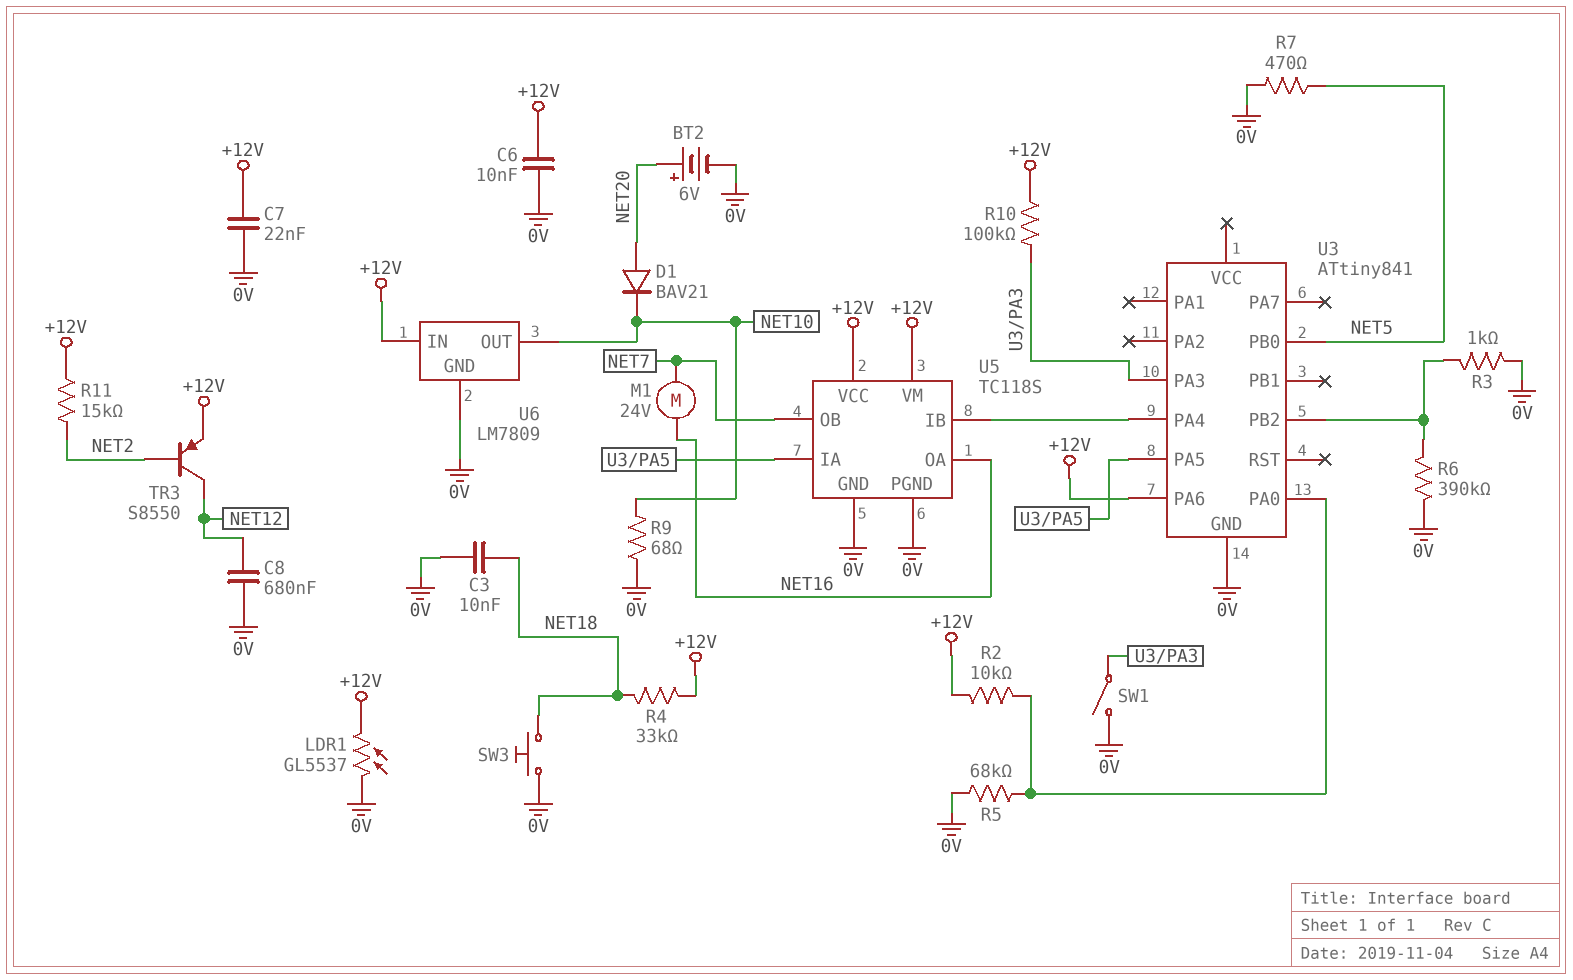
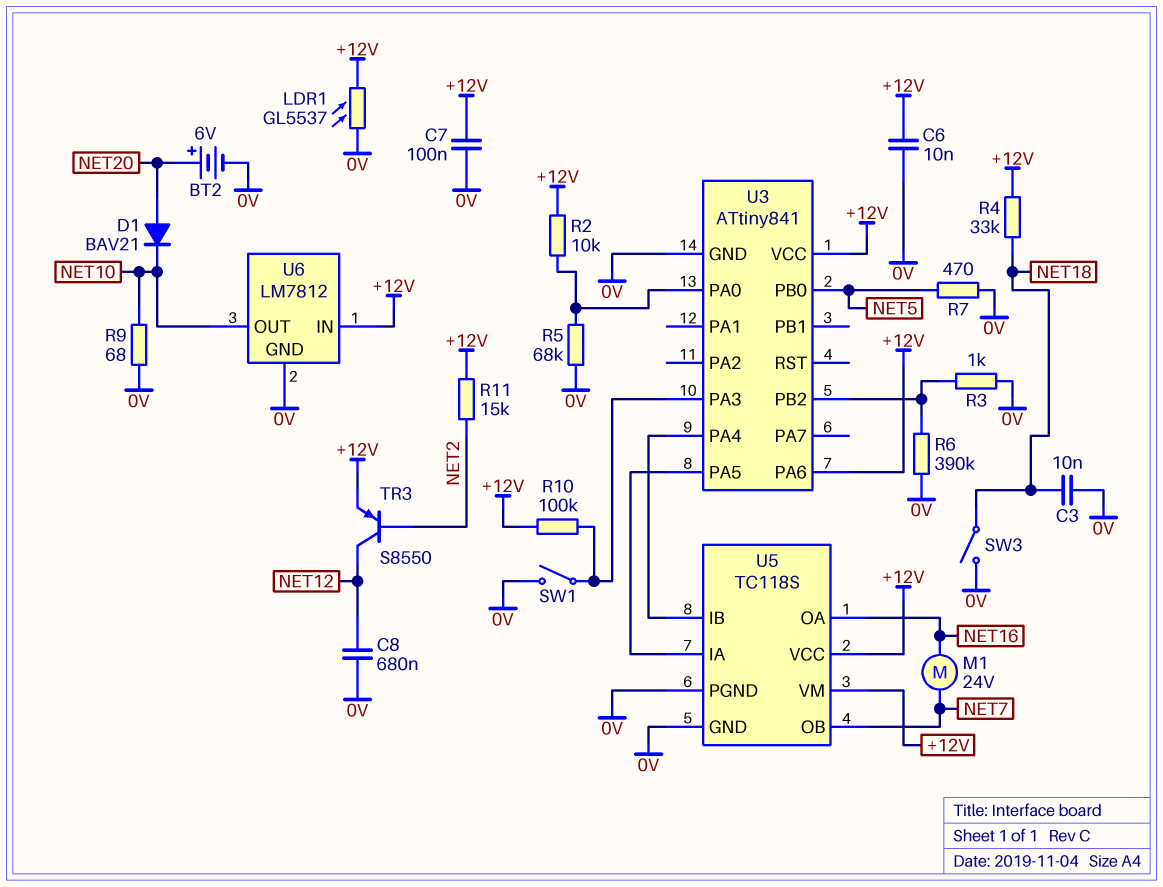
C7: 22nF (+12V, 0V) -> 100nF (+12V, 0V)
SW3: button (0V, NET18) -> switch (0V, NET18)
U3 pin VCC: none -> +12V
U6: LM7809 -> LM7812

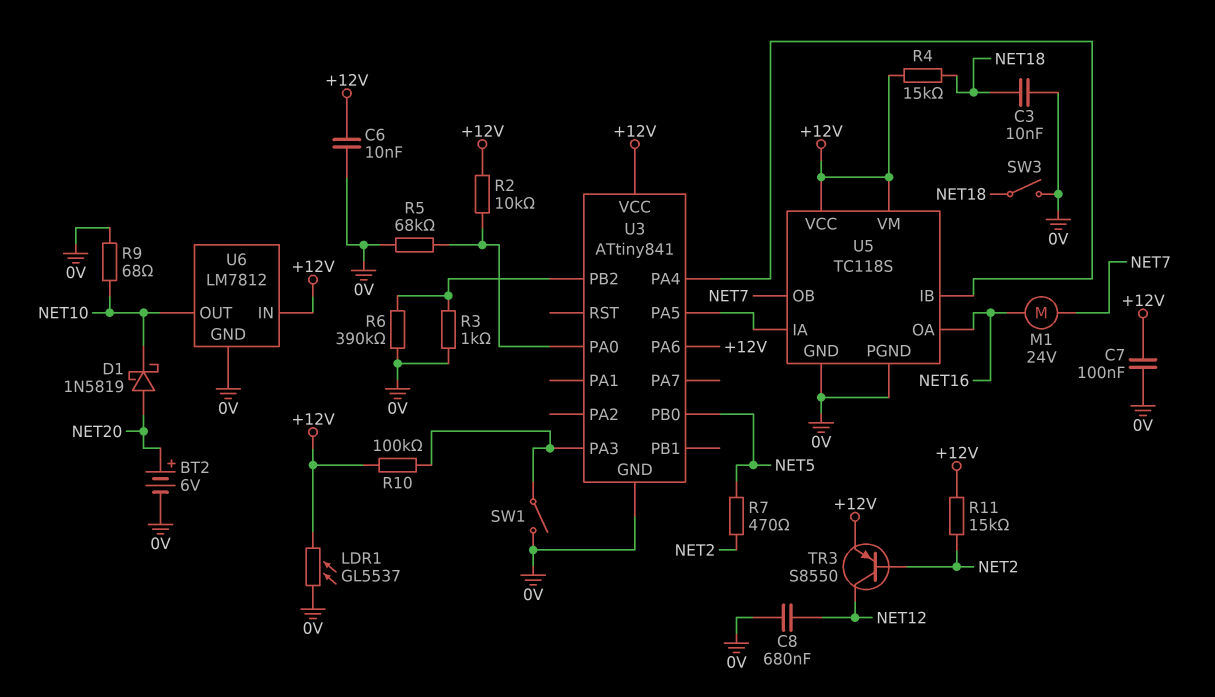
D1: diode BAV21 (A NET20, K NET10) -> schottky 1N5819 (A NET20, K NET10)
R4: 33k (+12V, NET18) -> 15k (+12V, NET18)
R7: 470 (0V, NET5) -> 470 (NET2, NET5)

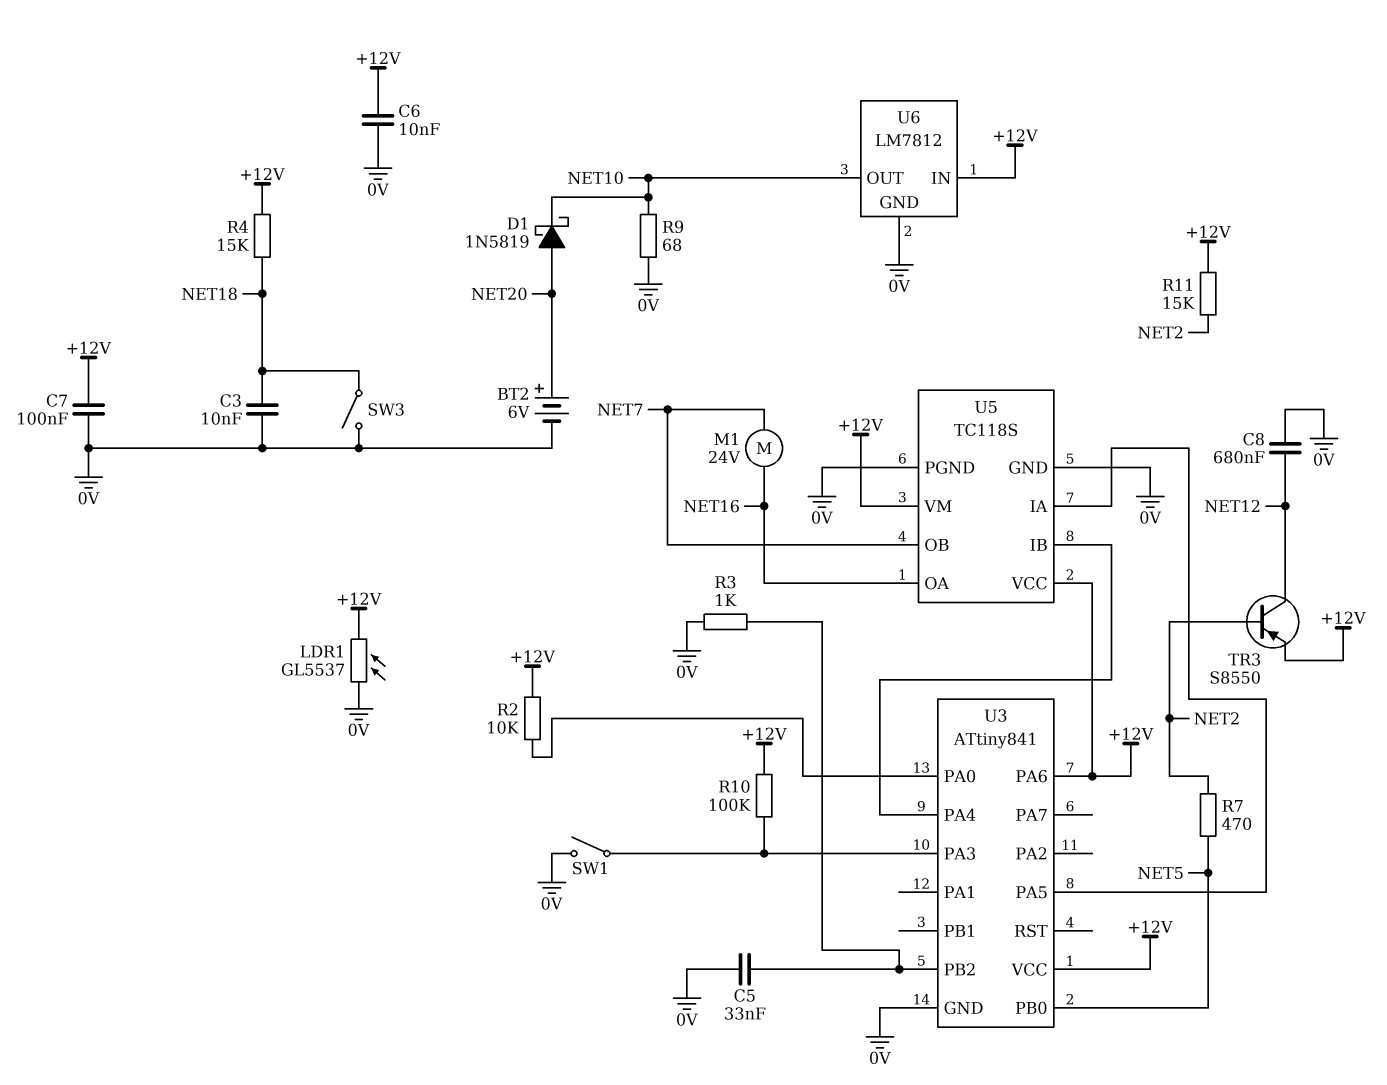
C5: none -> 33nF (0V, U3/PB2)
R5: 68k (0V, U3/PA0) -> none
R6: 390k (0V, U3/PB2) -> none

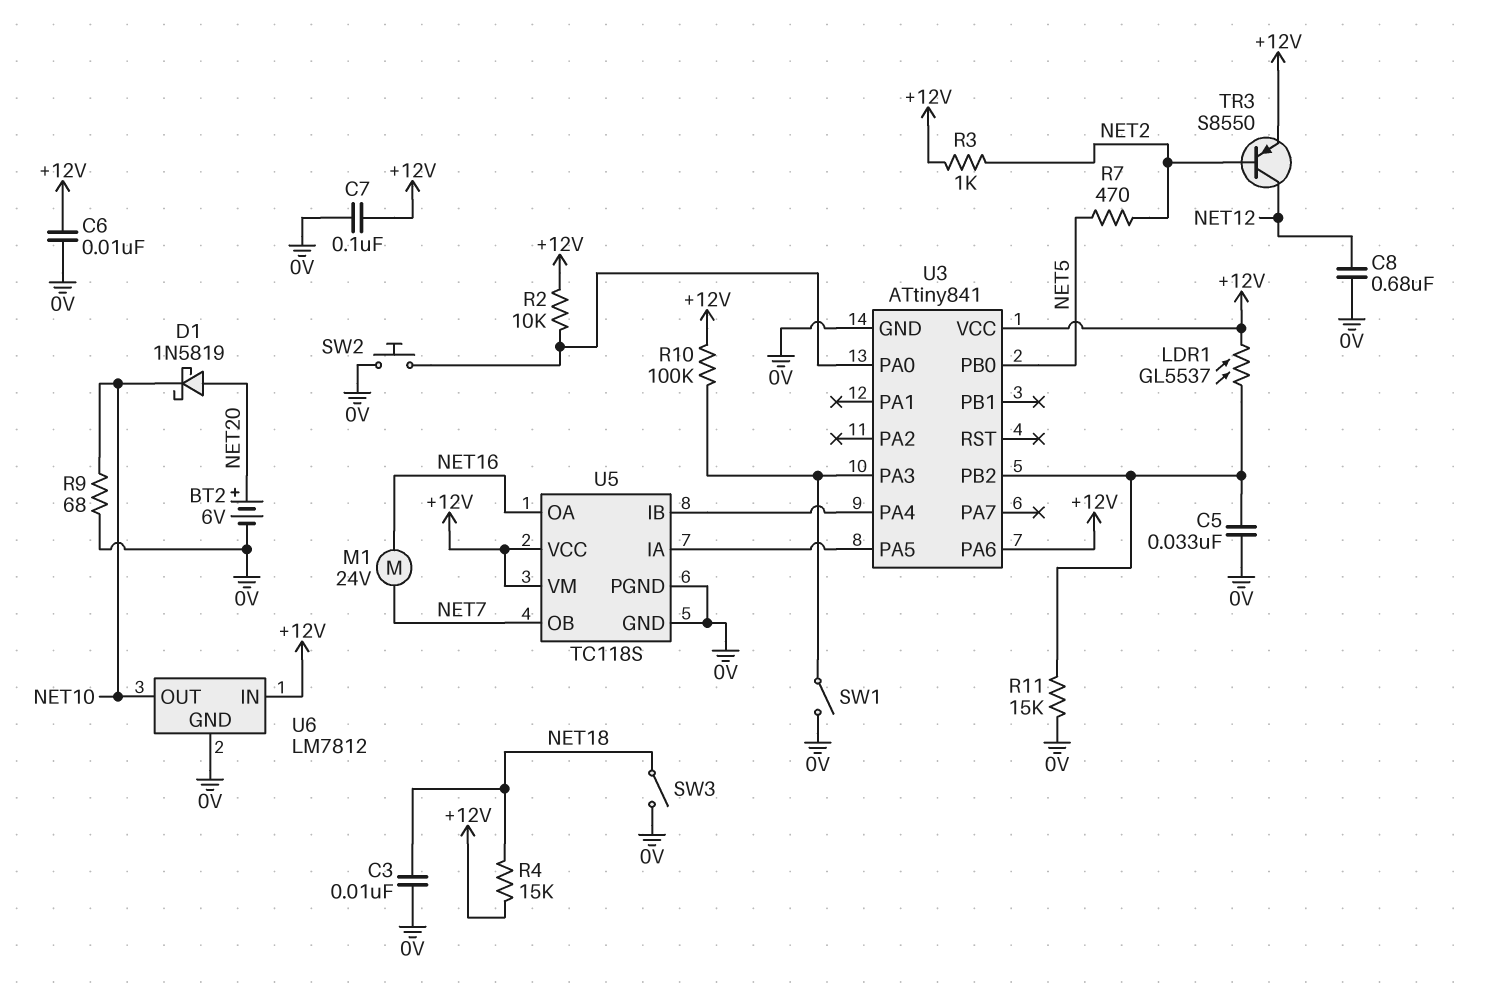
LDR1: GL5537 (+12V, 0V) -> GL5537 (+12V, U3/PB2)
R3: 1k (0V, U3/PB2) -> 1k (+12V, NET2)
R11: 15k (+12V, NET2) -> 15k (0V, U3/PB2)
SW2: none -> button (0V, U3/PA0)

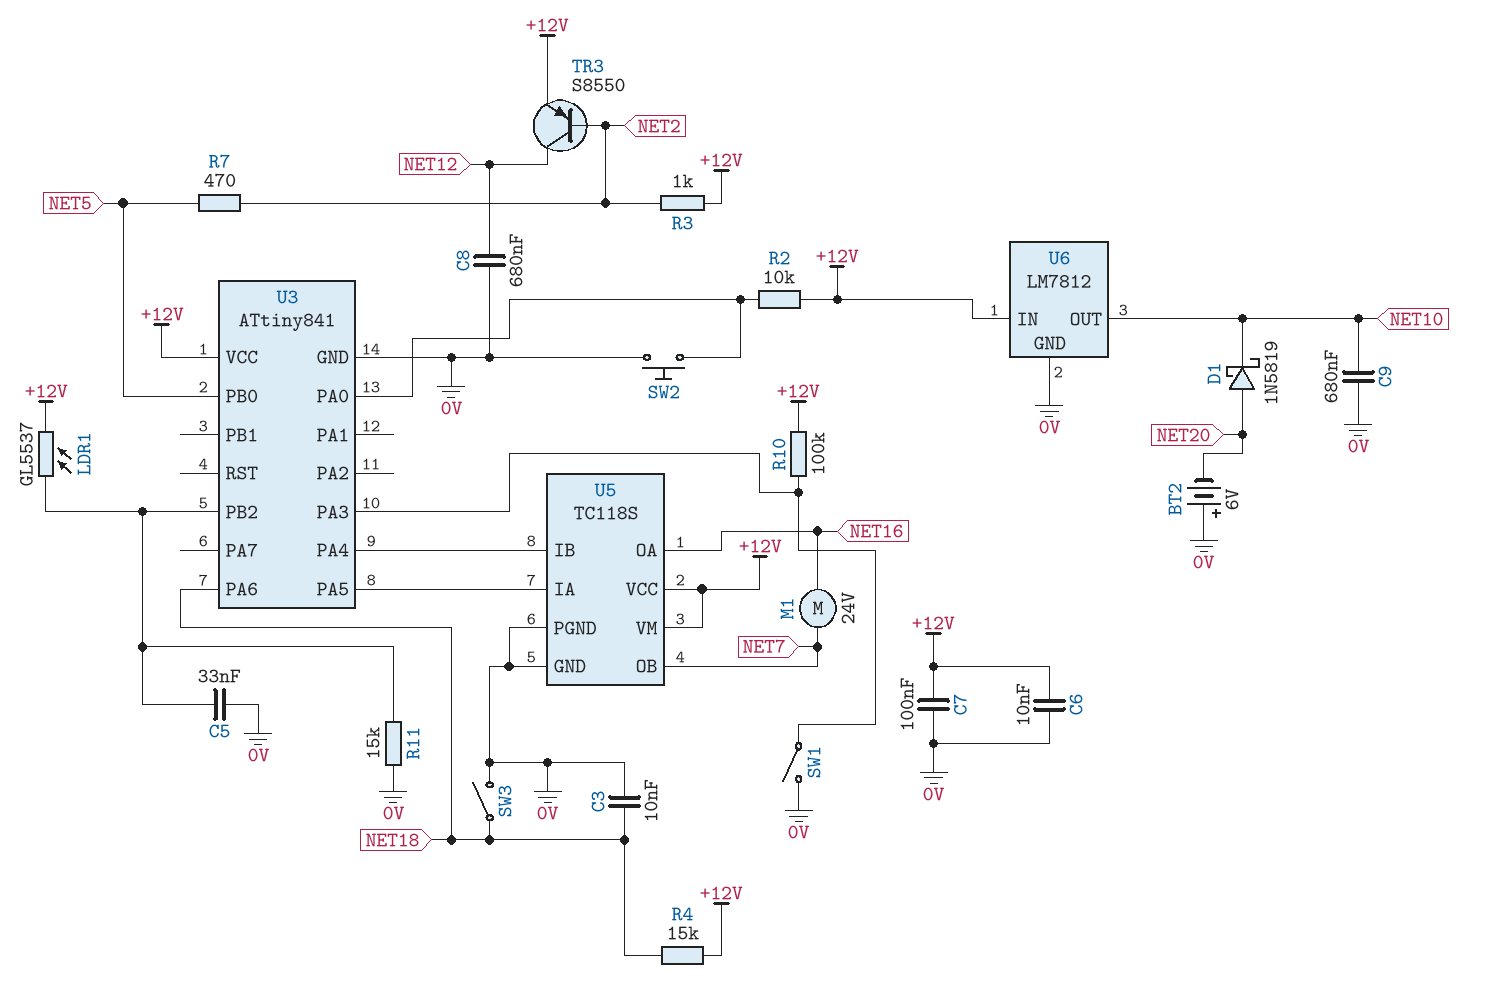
BT2: 6V (plus NET20, minus 0V) -> 6V (plus 0V, minus NET20)
C9: none -> 680nF (0V, NET10)
R9: 68 (0V, NET10) -> none
U3 pin PA6: +12V -> NET18

